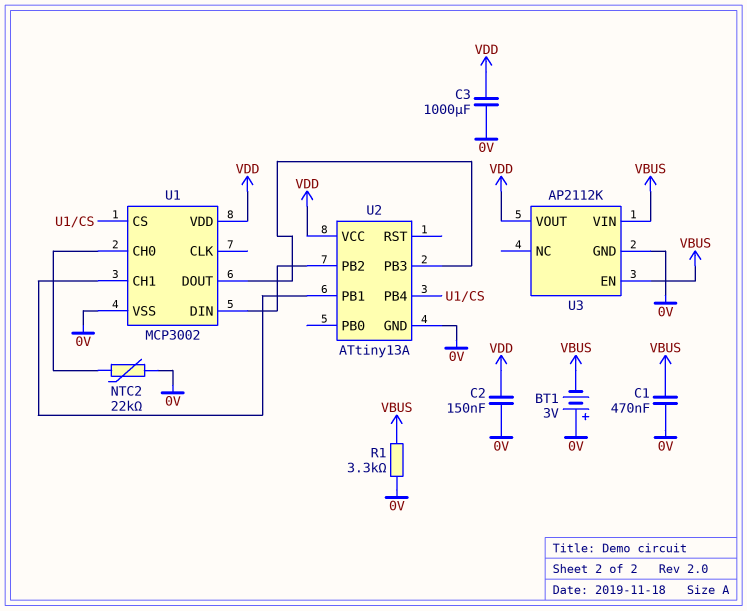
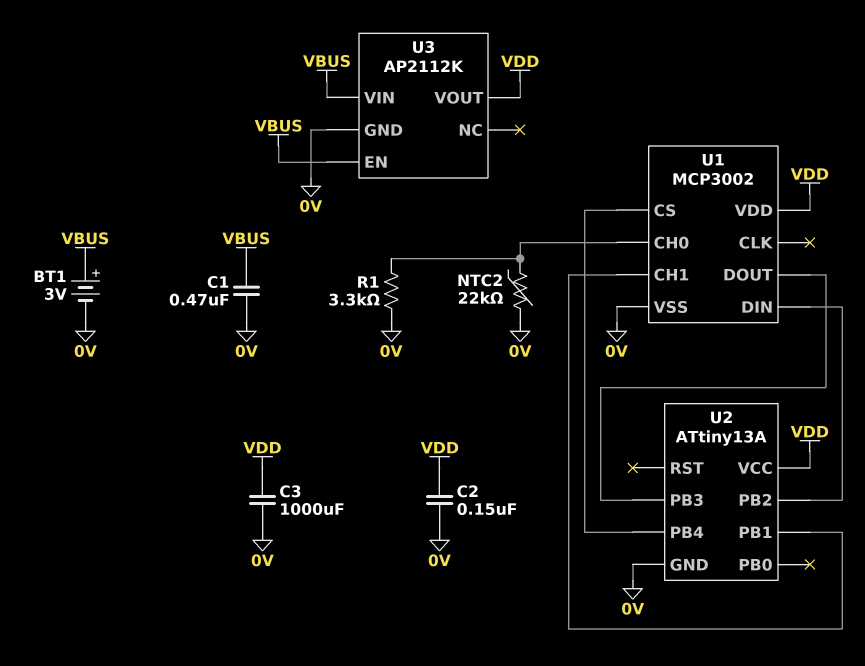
BT1: 3V (plus 0V, minus VBUS) -> 3V (plus VBUS, minus 0V)
R1: 3.3k (0V, VBUS) -> 3.3k (0V, U1/CH0)

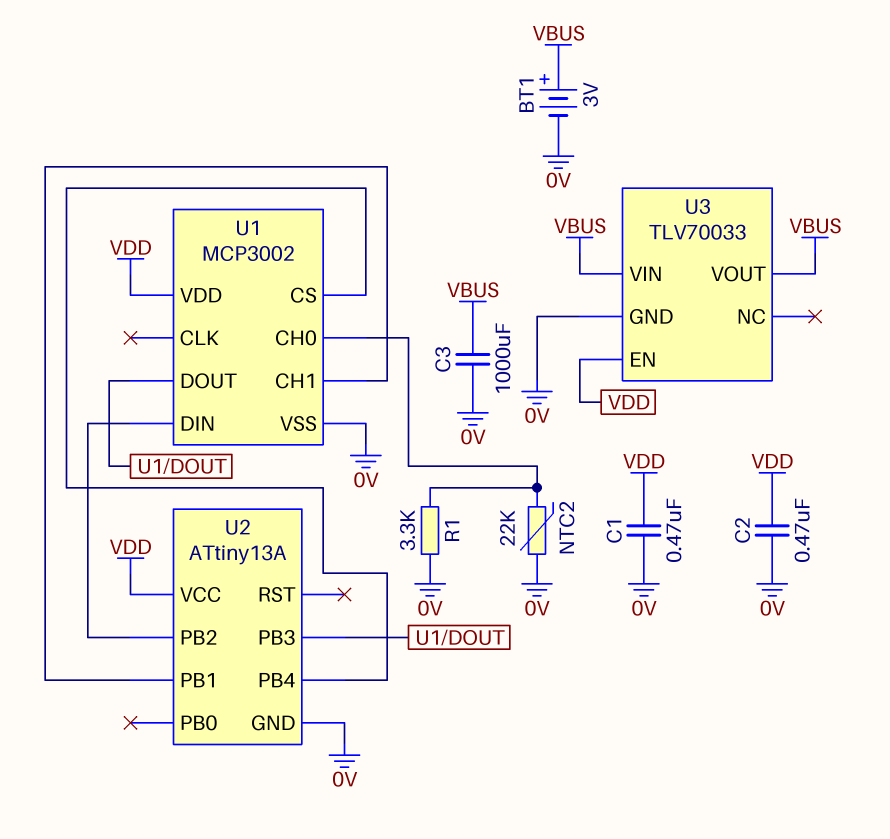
C1: 470nF (0V, VBUS) -> 470nF (0V, VDD)
C2: 150nF (0V, VDD) -> 470nF (0V, VDD)
C3: 1000uF (0V, VDD) -> 1000uF (0V, VBUS)
U3: AP2112K -> TLV70033
U3 pin EN: VBUS -> VDD
U3 pin VOUT: VDD -> VBUS

